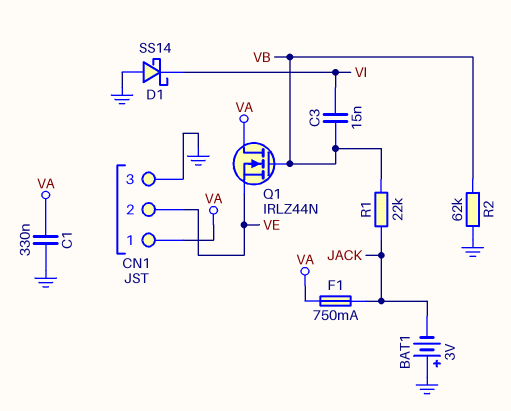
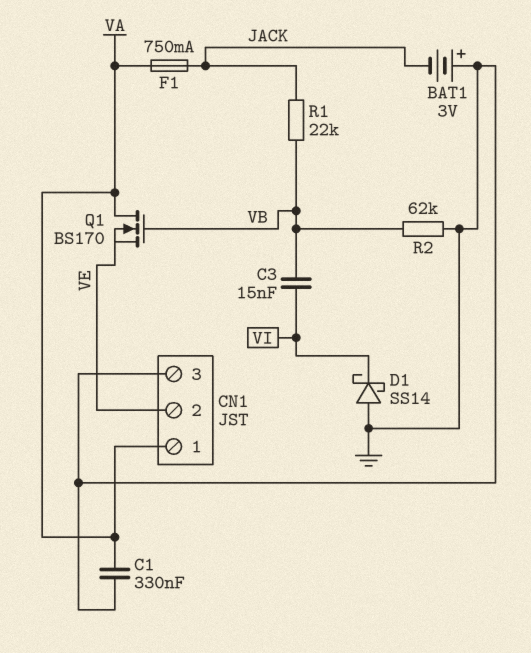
Q1: NMOS IRLZ44N (G VB, D VA, S VE) -> NMOS BS170 (G VB, D VA, S VE)

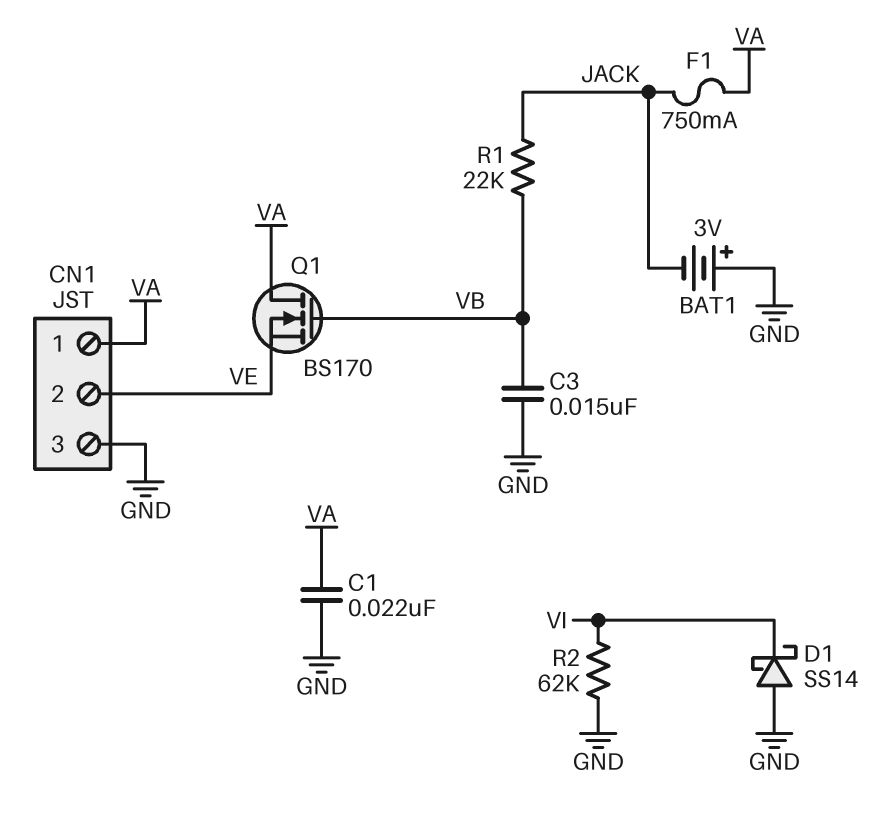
C1: 330nF (GND, VA) -> 22nF (GND, VA)
C3: 15nF (VB, VI) -> 15nF (GND, VB)
R2: 62k (GND, VB) -> 62k (GND, VI)

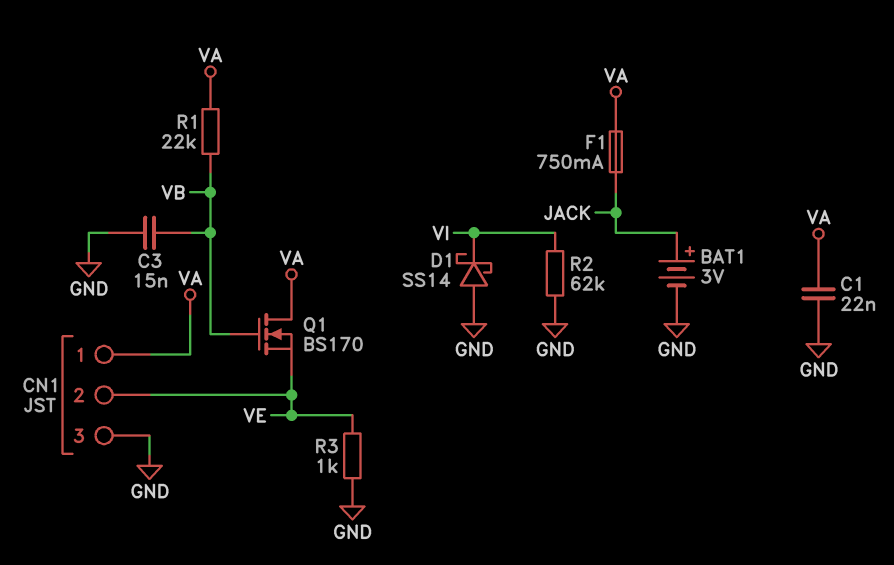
BAT1: 3V (plus GND, minus JACK) -> 3V (plus JACK, minus GND)
R1: 22k (JACK, VB) -> 22k (VA, VB)
R3: none -> 1k (GND, VE)

